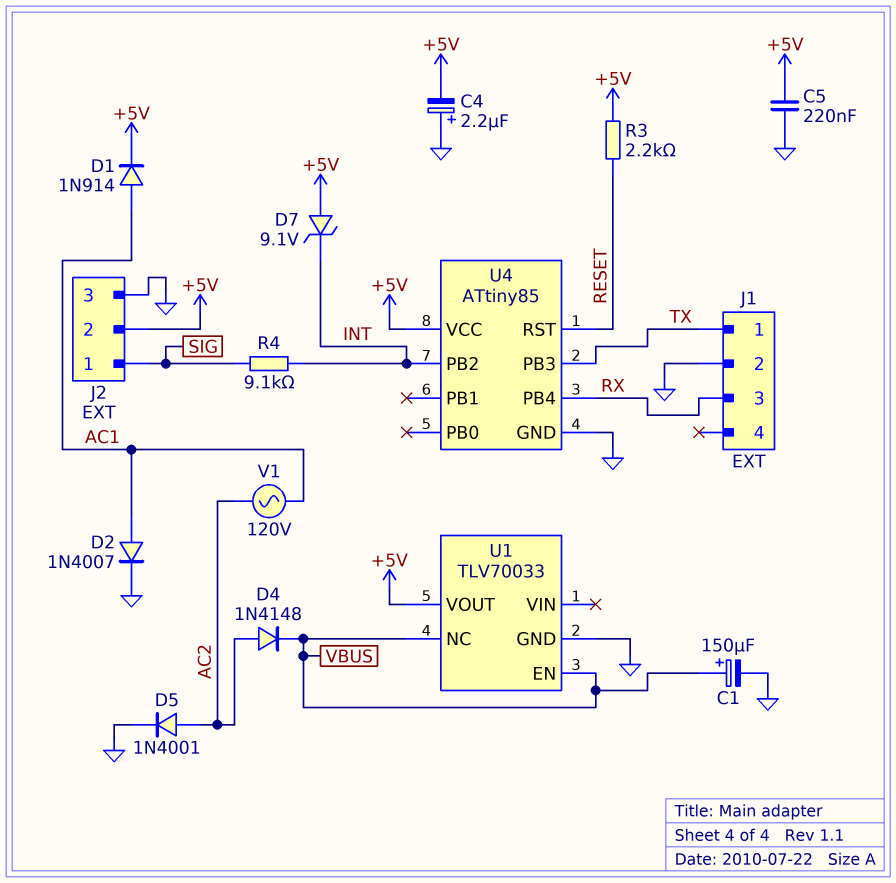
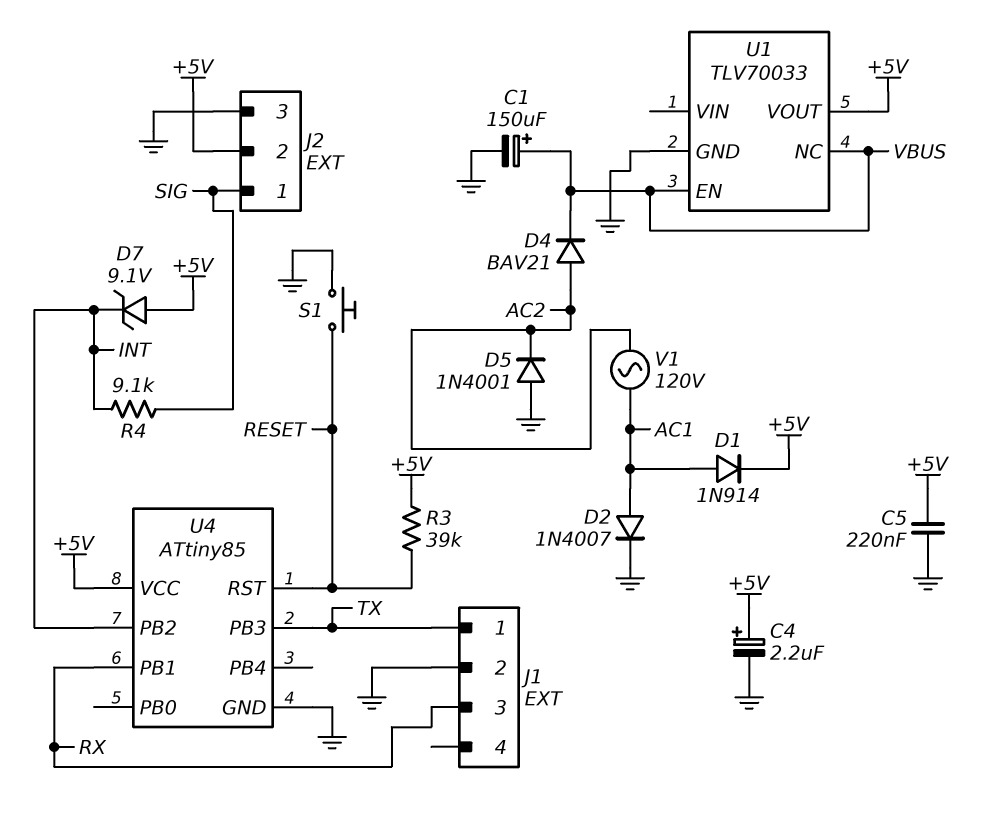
C4: 2.2uF (plus GND, minus +5V) -> 2.2uF (plus +5V, minus GND)
D4: diode 1N4148 (A AC2, K VBUS) -> diode BAV21 (A AC2, K VBUS)
D5: diode 1N4001 (A AC2, K GND) -> diode 1N4001 (A GND, K AC2)
R3: 2.2k (+5V, RESET) -> 39k (+5V, RESET)
S1: none -> button (GND, RESET)
U4 pin PB1: none -> RX
U4 pin PB4: RX -> none

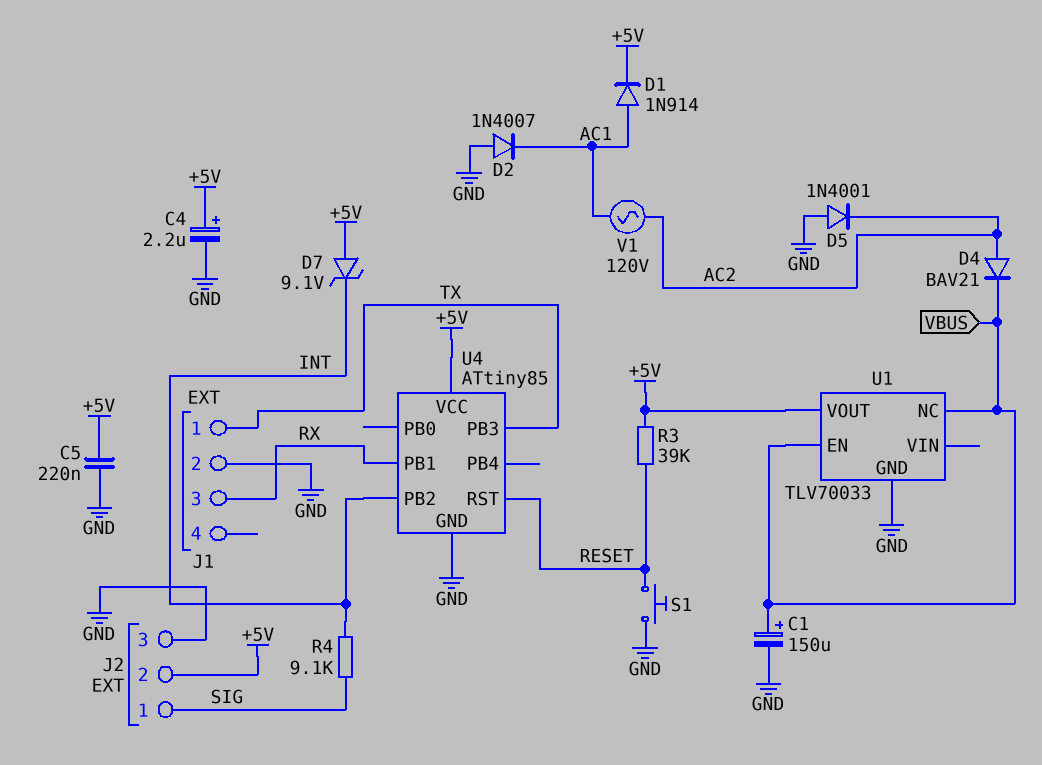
D2: diode 1N4007 (A AC1, K GND) -> diode 1N4007 (A GND, K AC1)

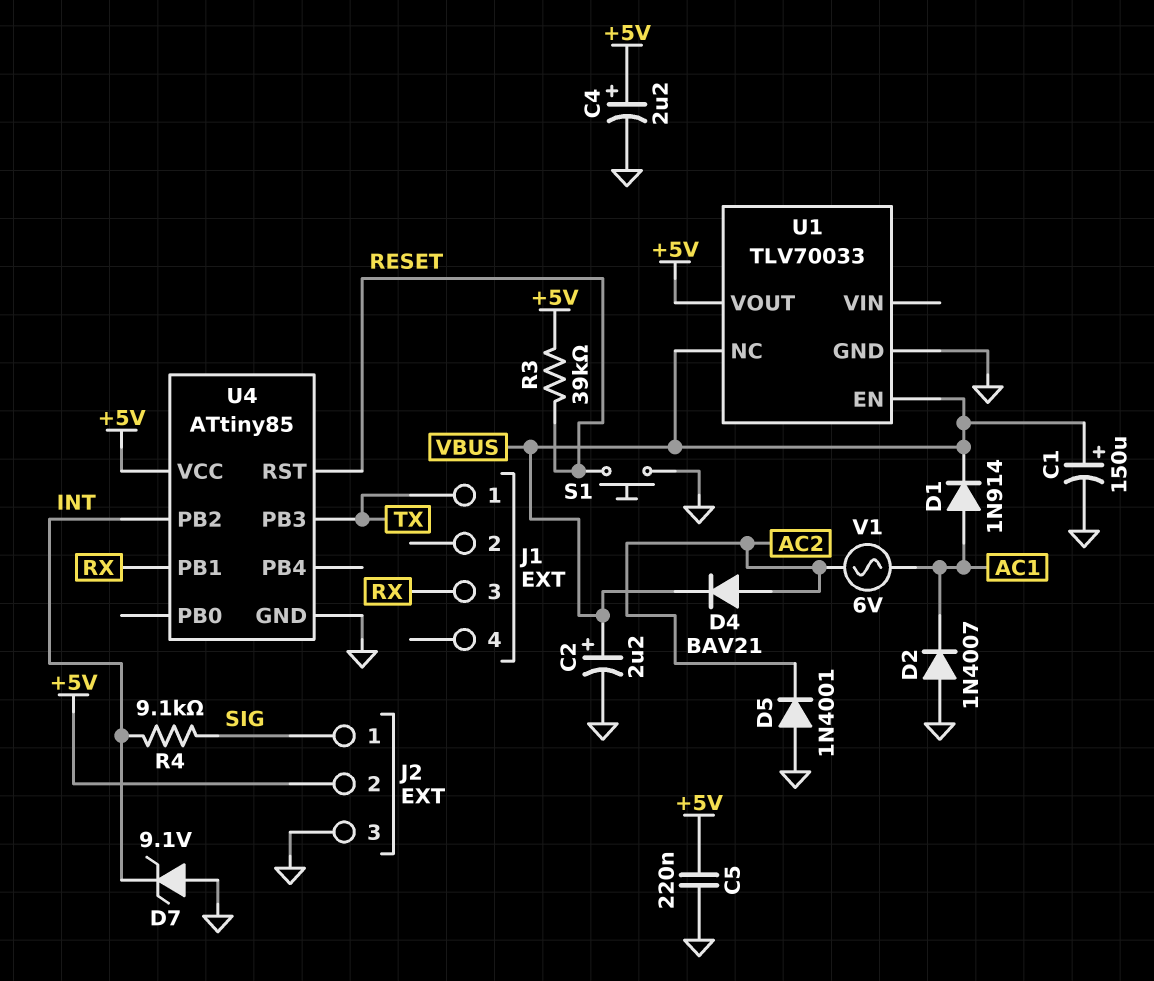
C2: none -> 2.2uF (plus VBUS, minus GND)
D1: diode 1N914 (A AC1, K +5V) -> diode 1N914 (A AC1, K VBUS)
D7: zener 9.1V (A +5V, K INT) -> zener 9.1V (A GND, K INT)
J1 pin 2: GND -> none
V1: AC 120V (AC1, AC2) -> AC 6V (AC1, AC2)

